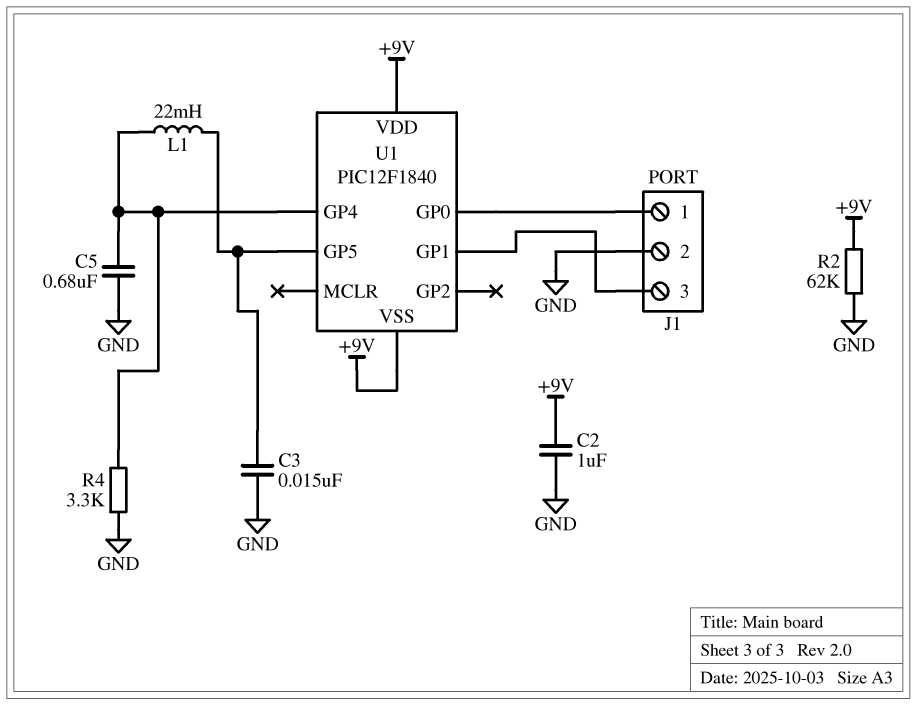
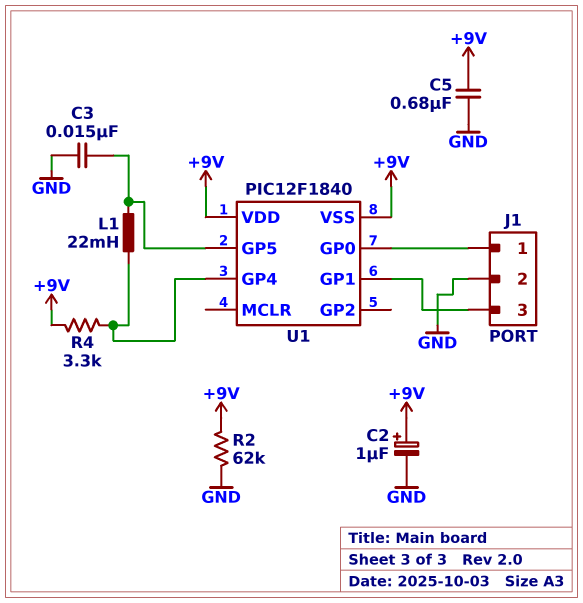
C2: 1uF (+9V, GND) -> 1uF (plus +9V, minus GND)
C5: 680nF (GND, U1/GP4) -> 680nF (+9V, GND)
R4: 3.3k (GND, U1/GP4) -> 3.3k (+9V, U1/GP4)

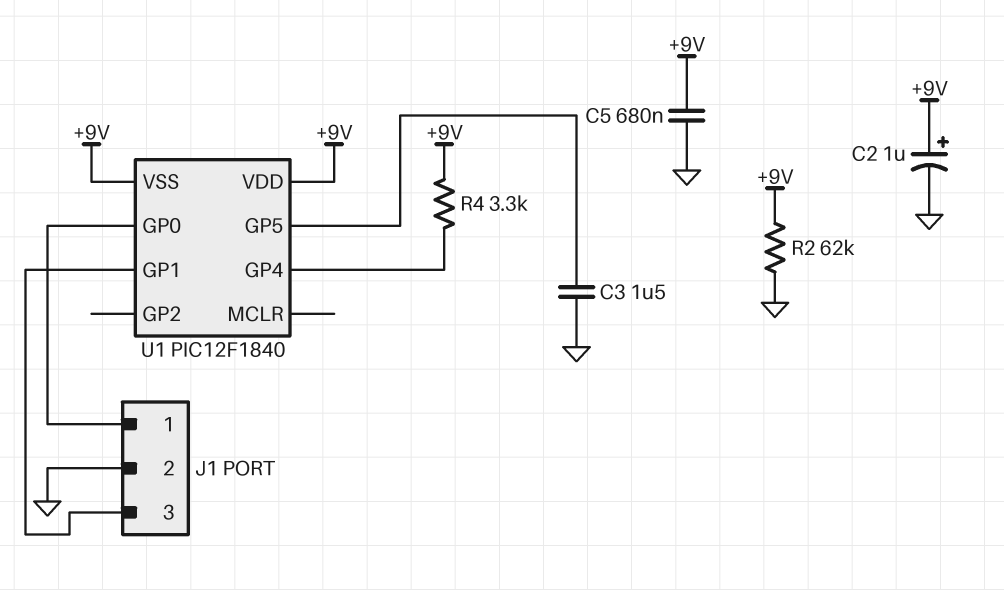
C3: 15nF (GND, U1/GP5) -> 1.5uF (GND, U1/GP5)
L1: 22mH (U1/GP4, U1/GP5) -> none

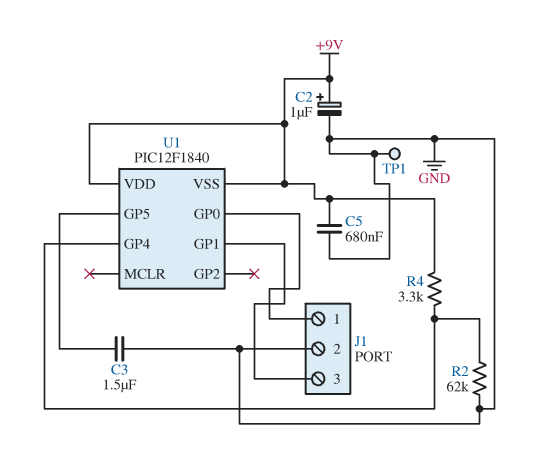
R2: 62k (+9V, GND) -> 62k (GND, U1/GP4)
TP1: none -> test point (GND)

